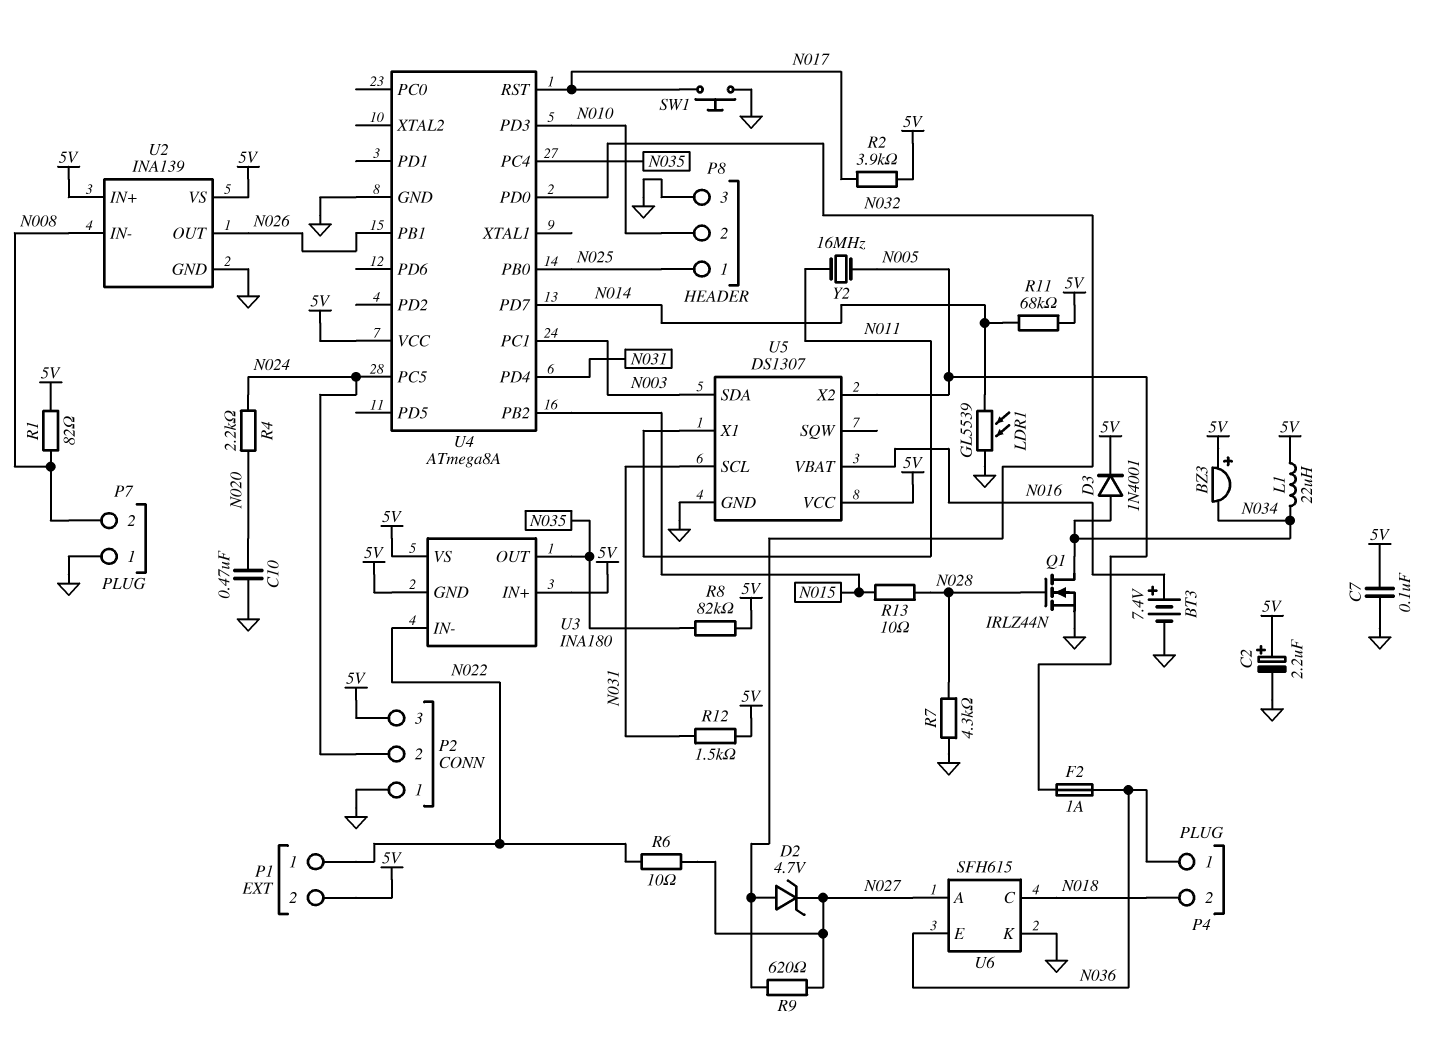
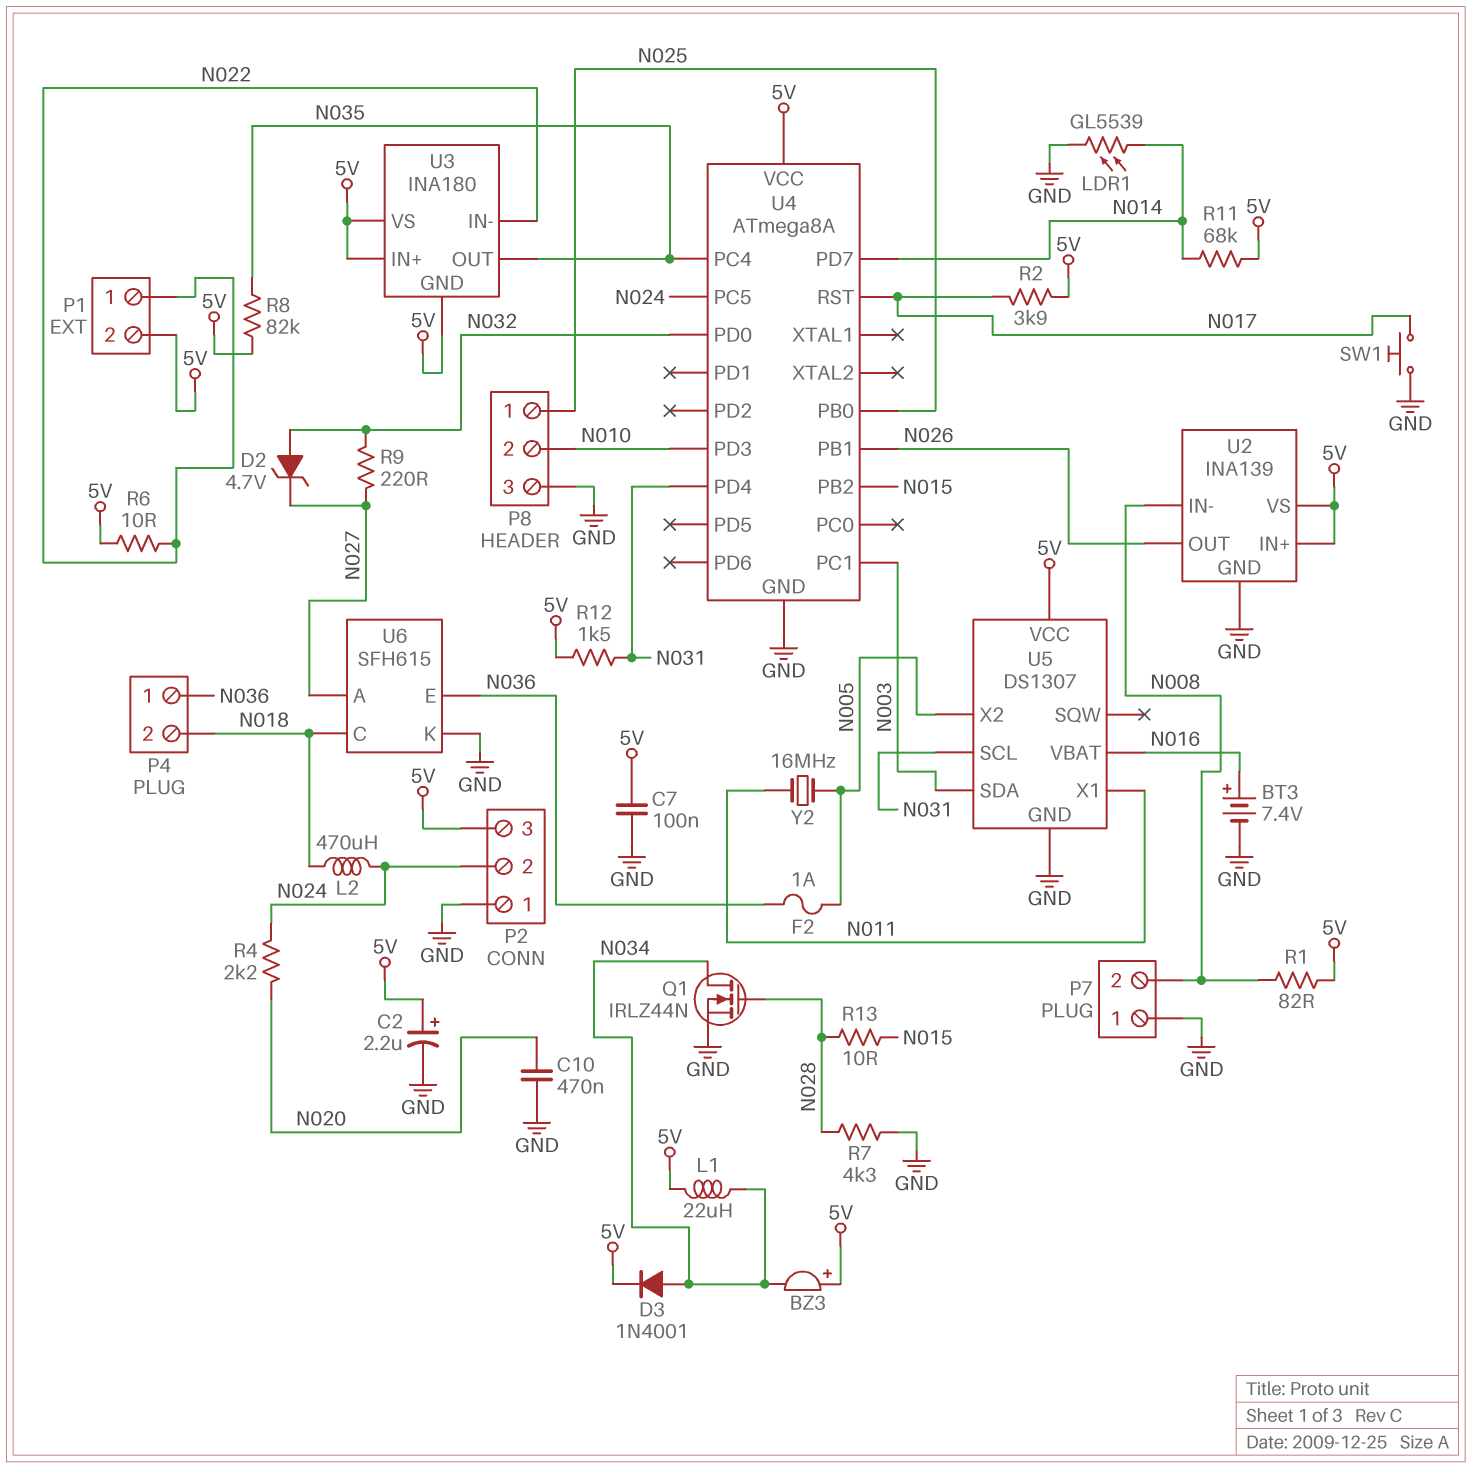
L2: none -> 470uH (N018, N024)
R6: 10 (N022, N027) -> 10 (5V, N022)
R9: 620 (N027, N032) -> 220 (N027, N032)

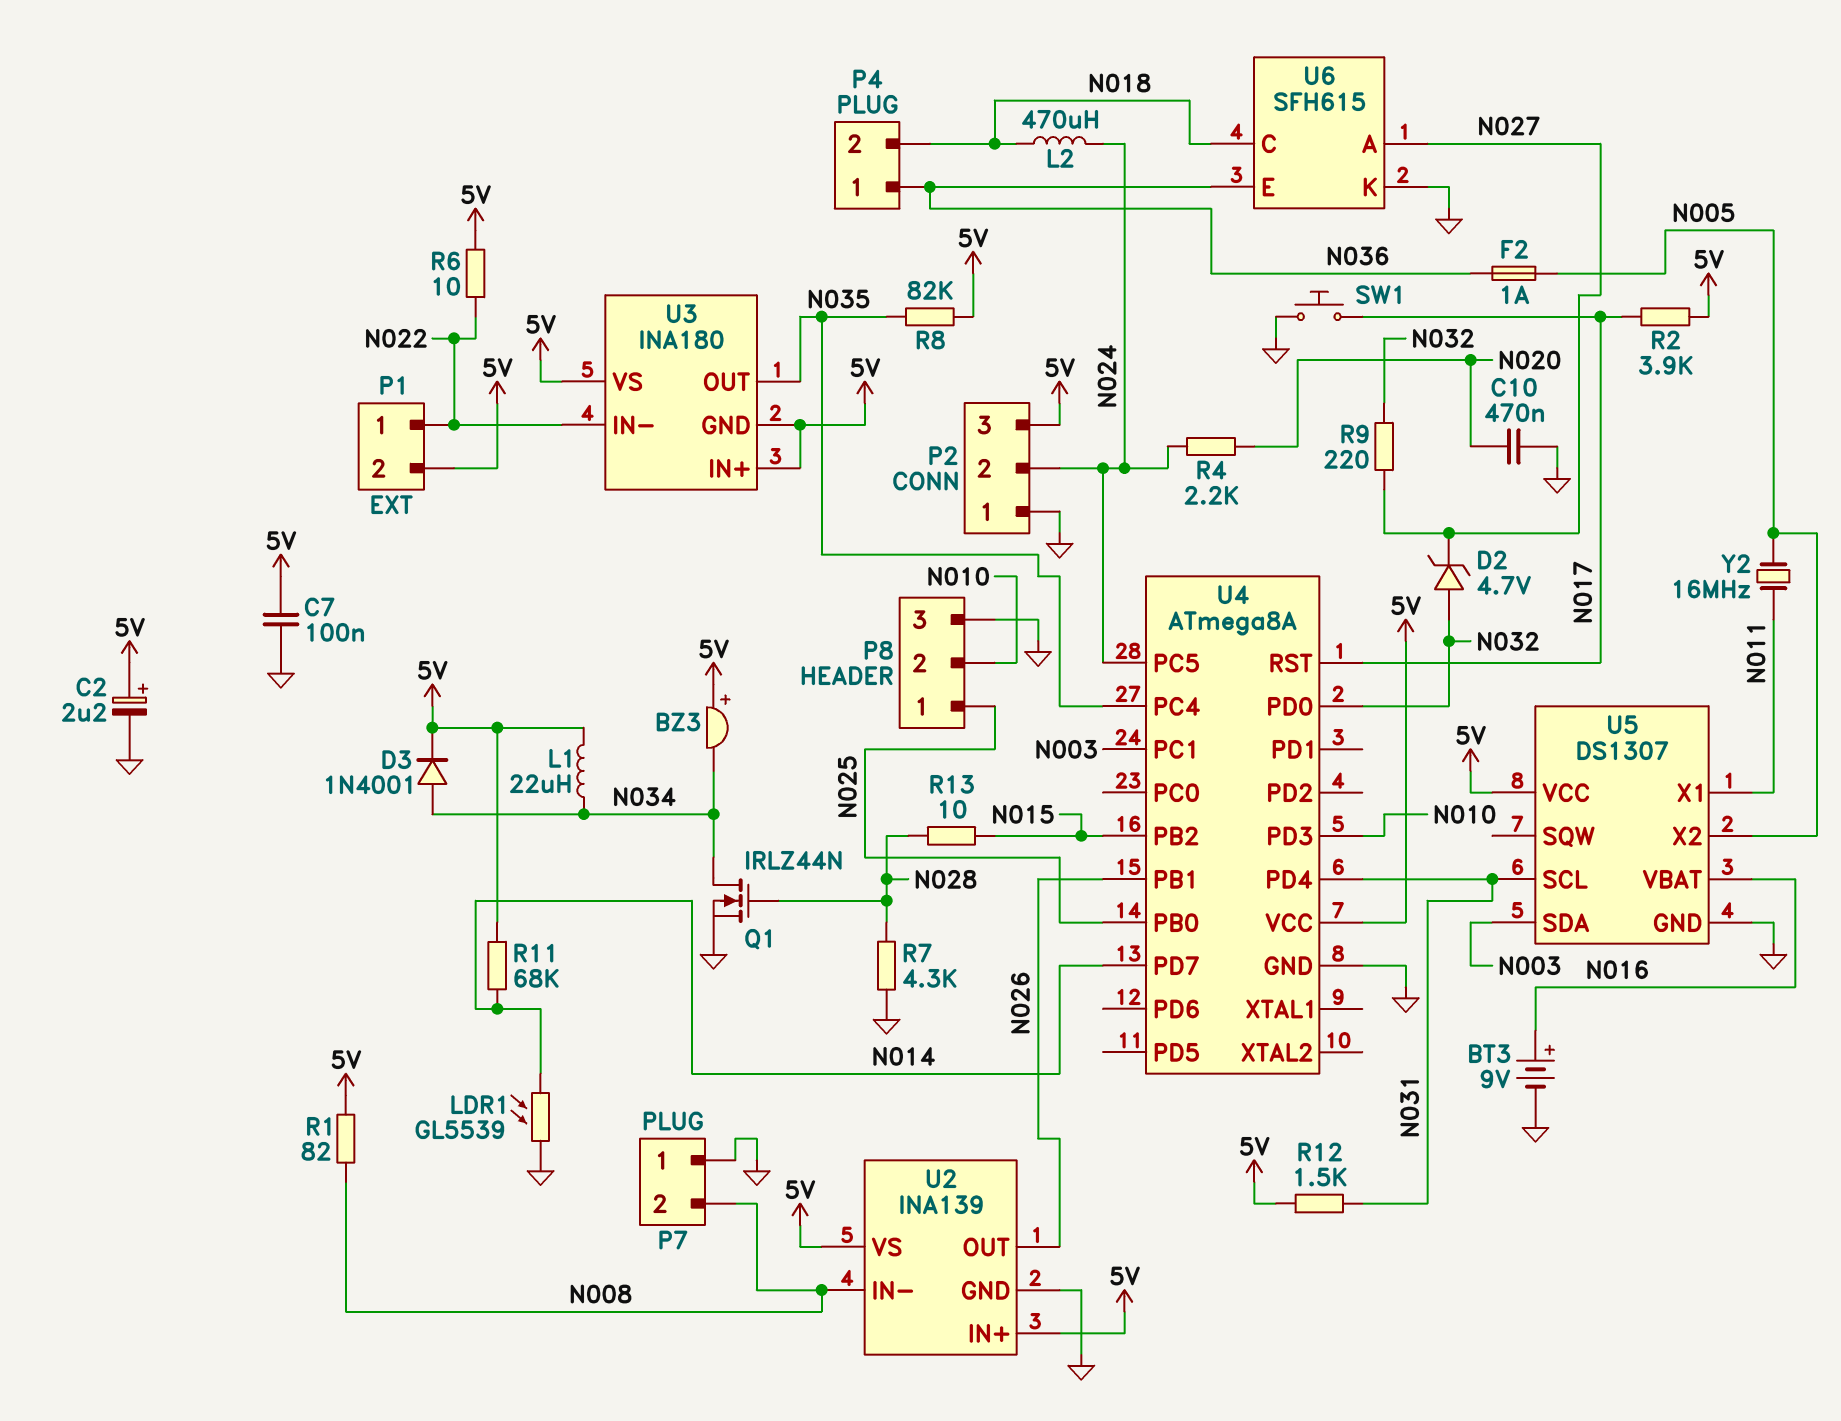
BT3: 7.4V (plus N016, minus GND) -> 9V (plus N016, minus GND)

